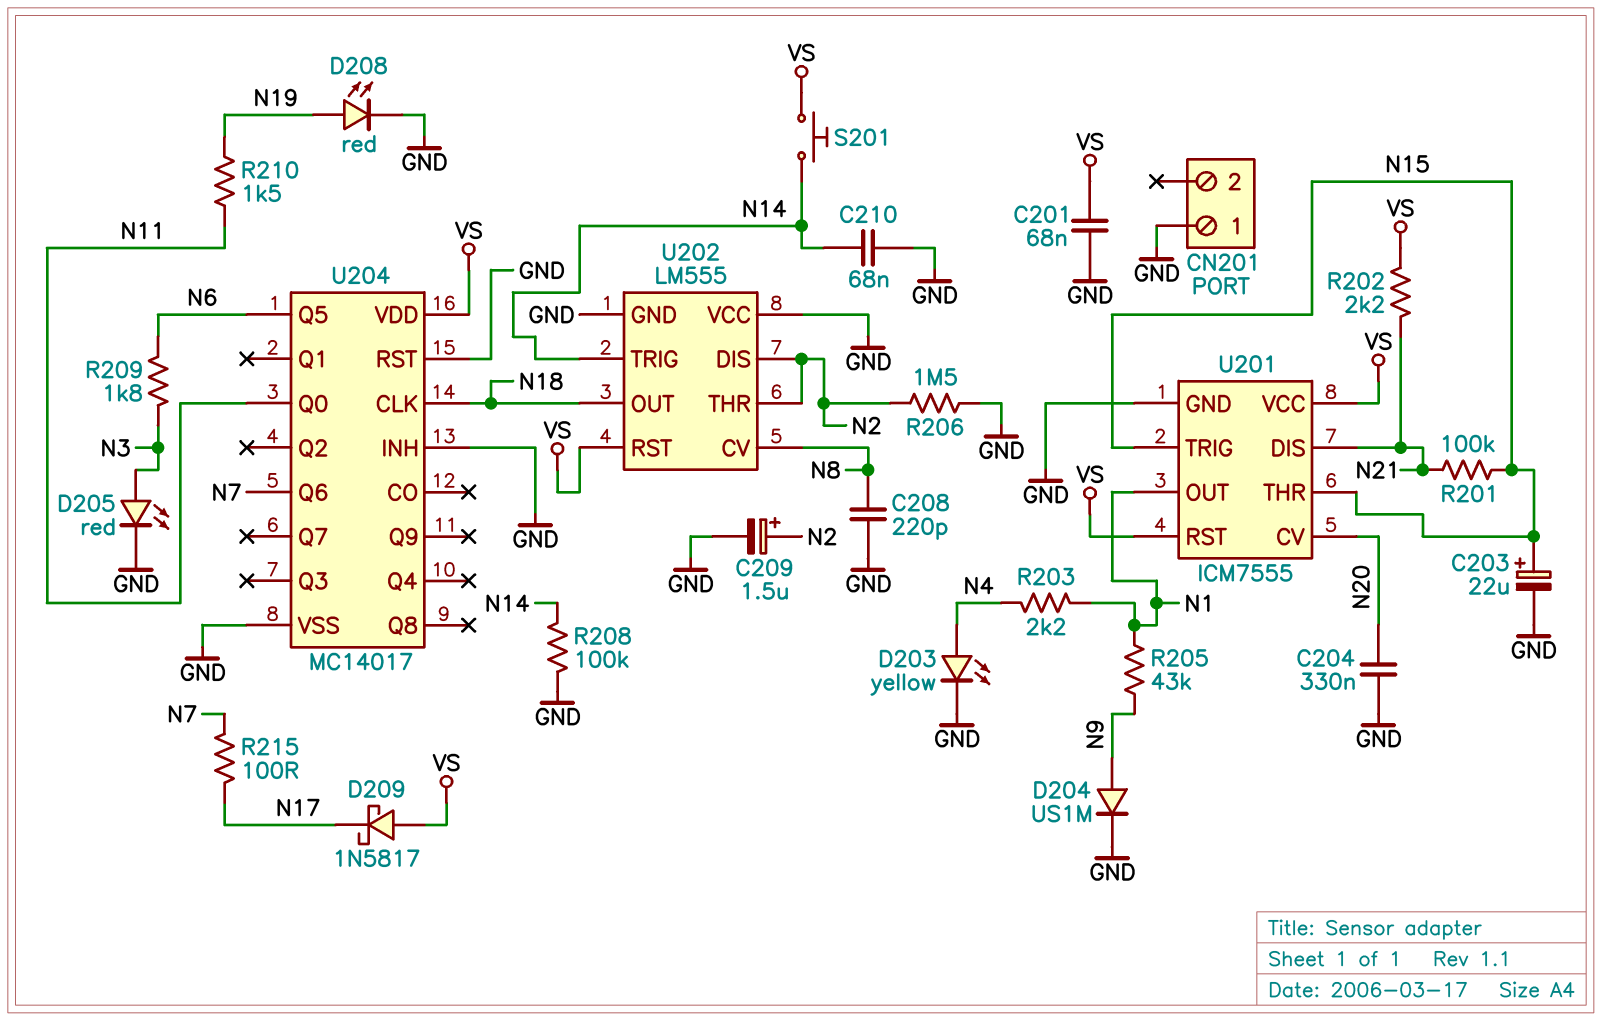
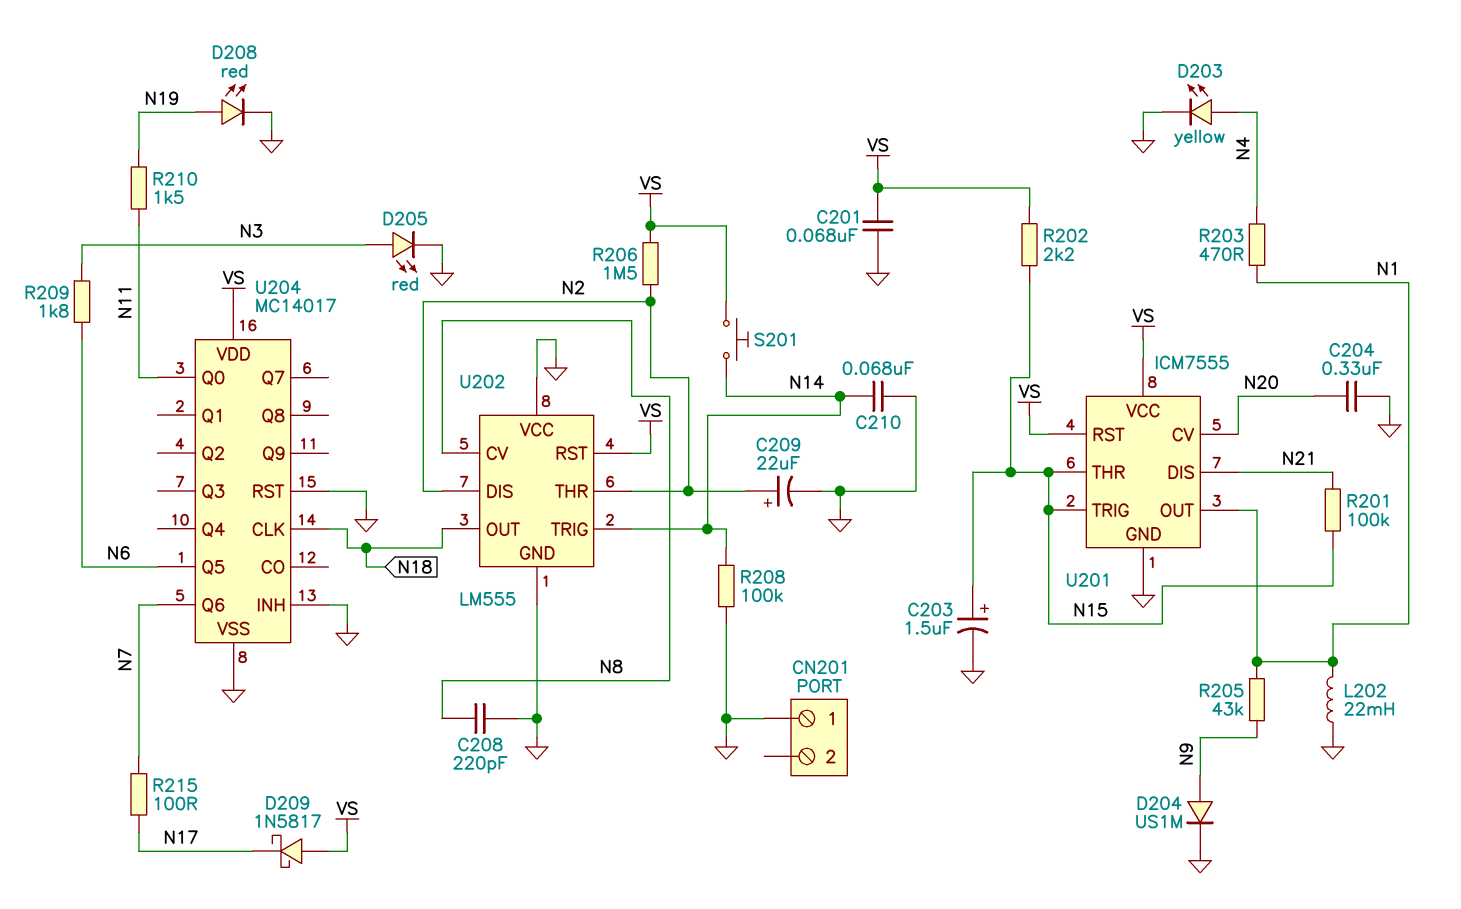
C203: 22uF (plus N15, minus GND) -> 1.5uF (plus N15, minus GND)
C209: 1.5uF (plus N2, minus GND) -> 22uF (plus N2, minus GND)
L202: none -> 22mH (GND, N1)
R202: 2.2k (N21, VS) -> 2.2k (N15, VS)
R203: 2.2k (N1, N4) -> 470 (N1, N4)
R206: 1.5M (GND, N2) -> 1.5M (N2, VS)

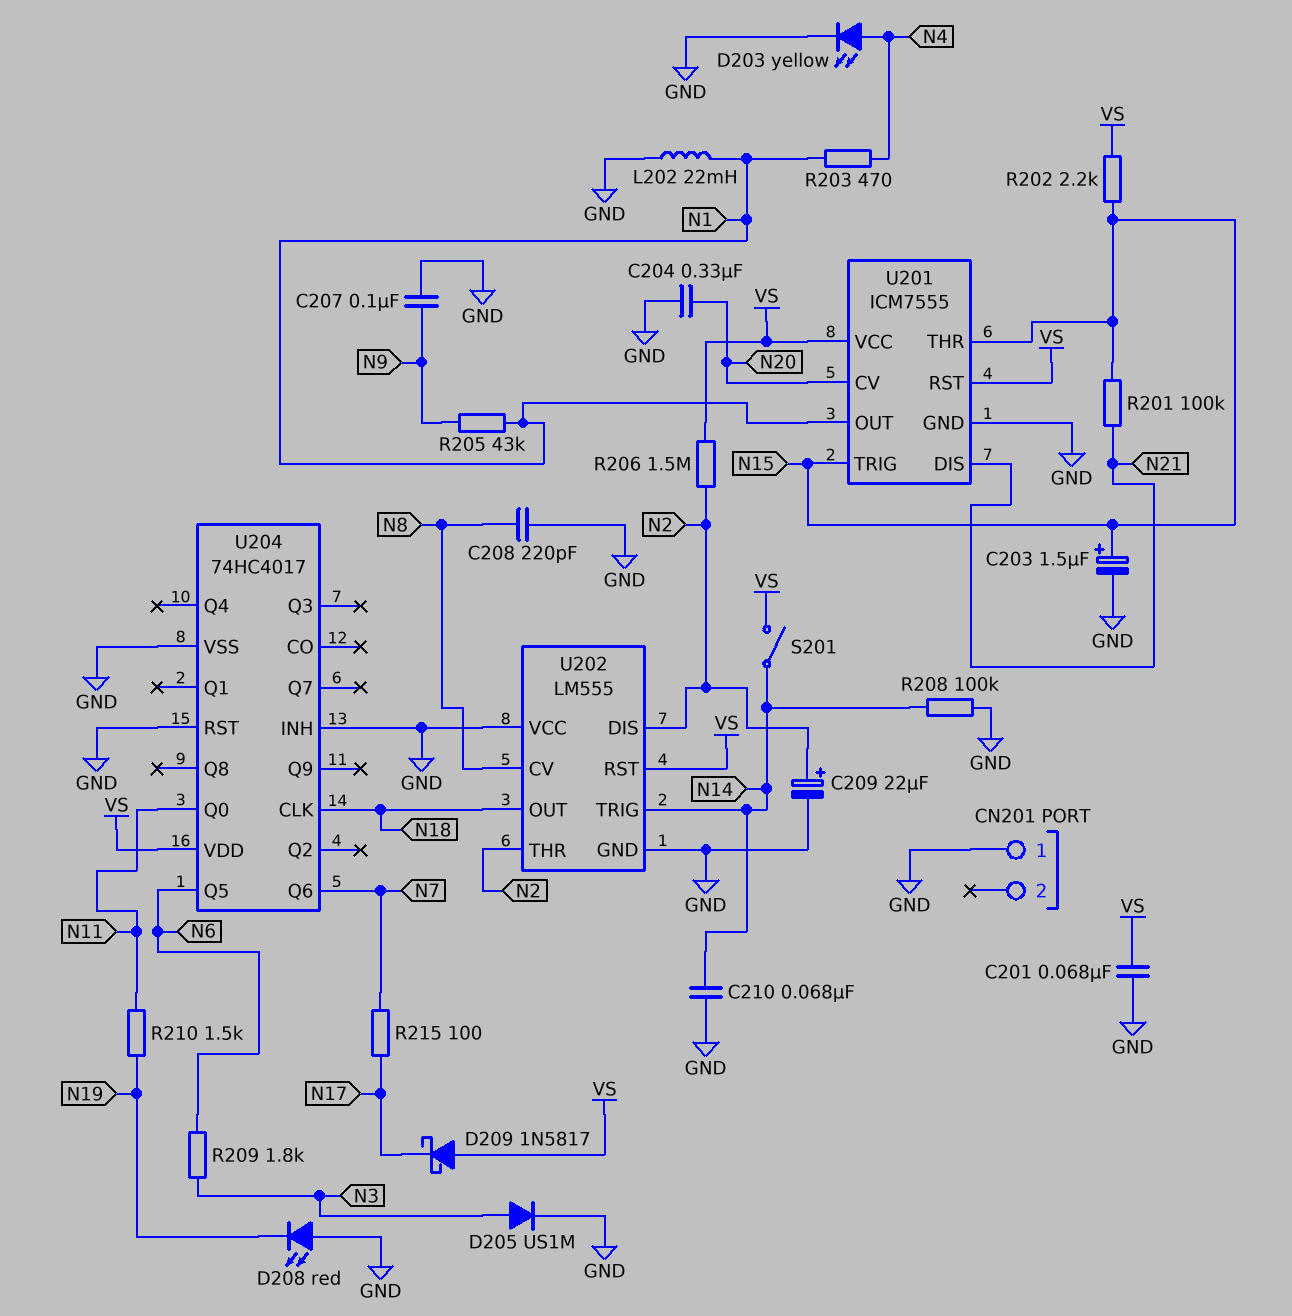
C207: none -> 100nF (GND, N9)
D204: diode US1M (A N9, K GND) -> none
D205: LED red (A N3, K GND) -> diode US1M (A N3, K GND)
D208: LED red (A N19, K GND) -> LED red (A GND, K N19)
S201: button (N14, VS) -> switch (N14, VS)
U204: MC14017 -> 74HC4017

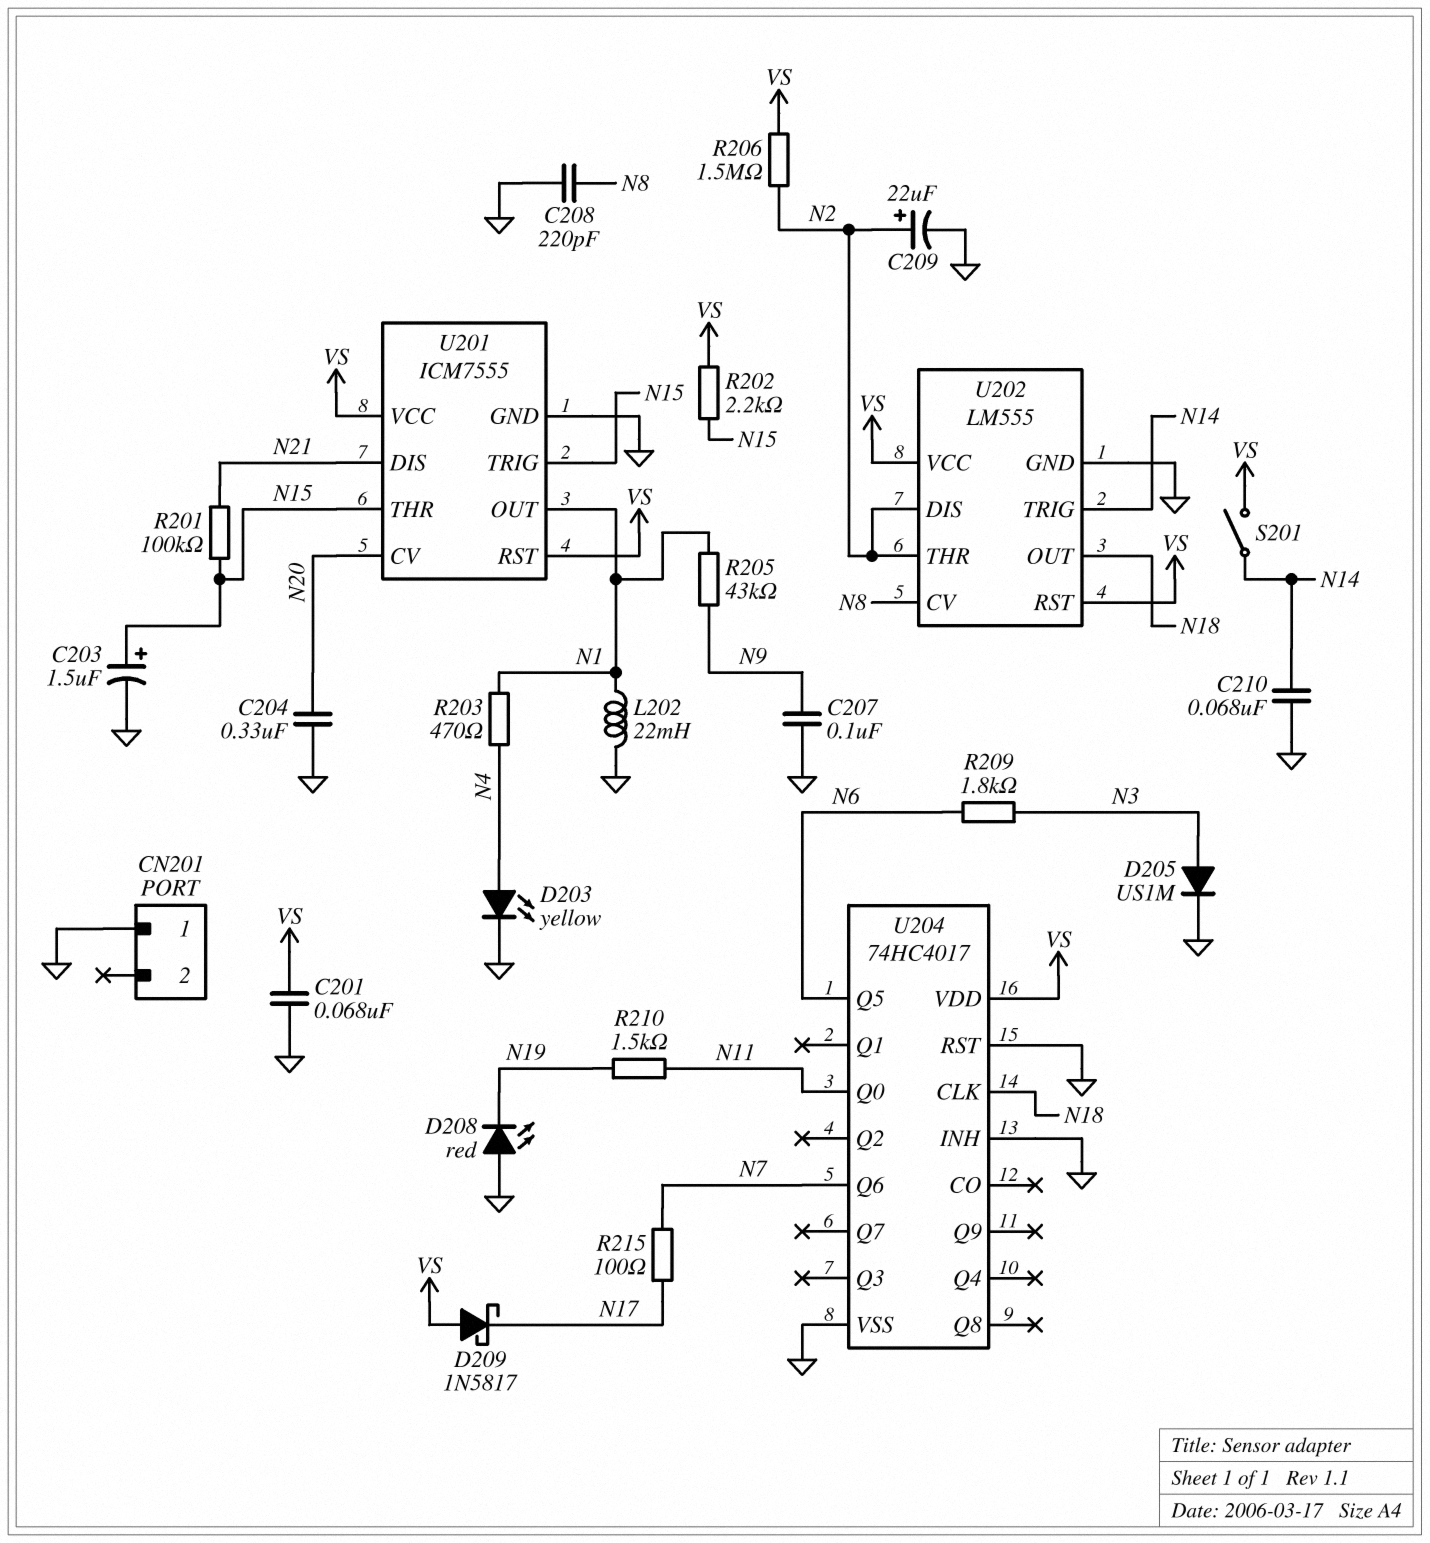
R208: 100k (GND, N14) -> none
U202 pin VCC: GND -> VS

